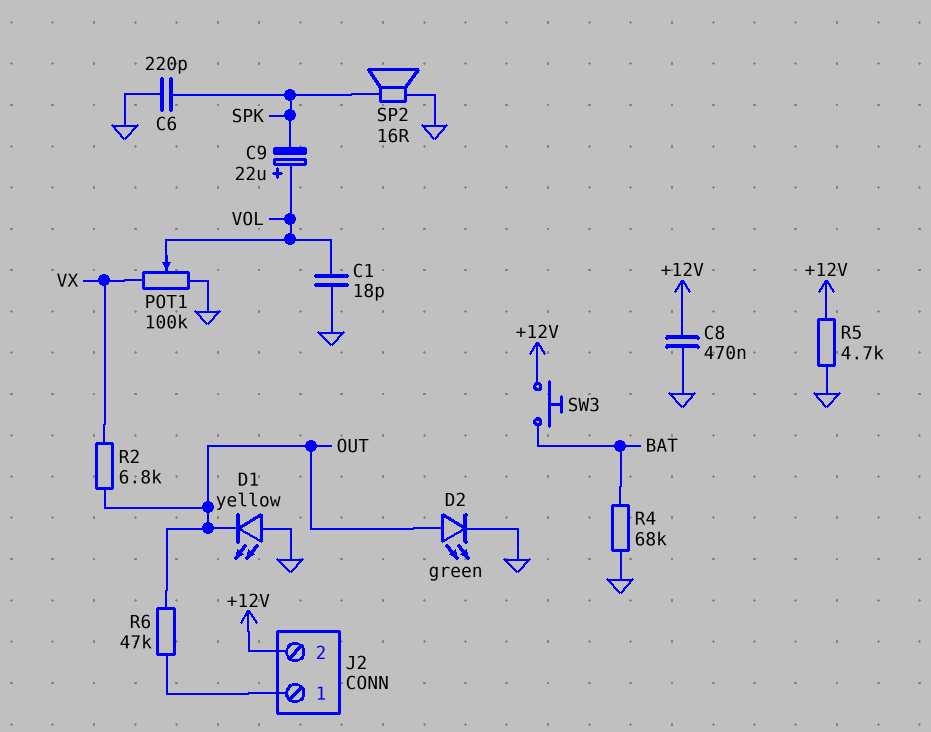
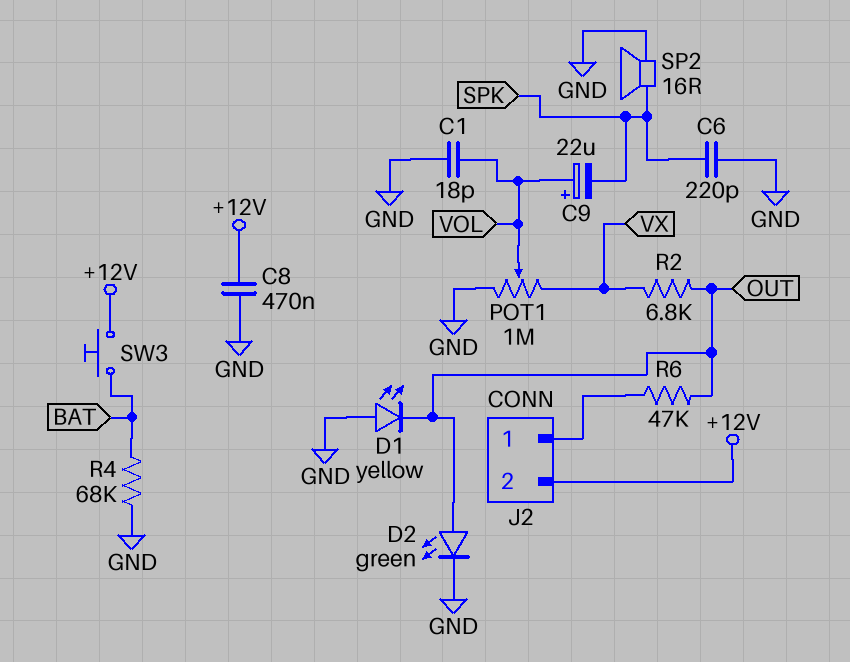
POT1: 100k (GND, VX, wiper VOL) -> 1M (GND, VX, wiper VOL)
R5: 4.7k (+12V, GND) -> none

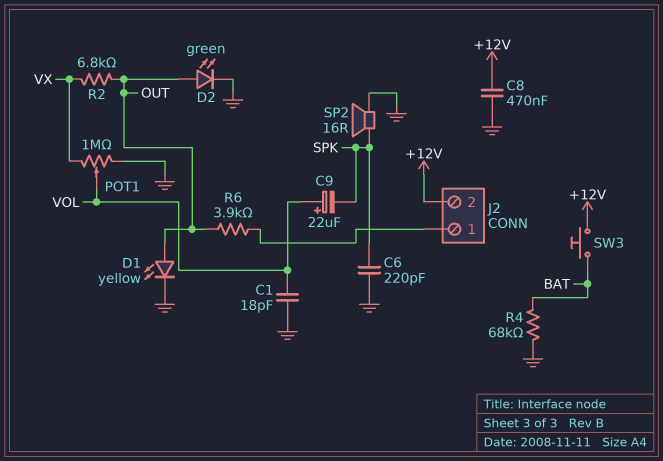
D1: LED yellow (A GND, K OUT) -> LED yellow (A OUT, K GND)
R6: 47k (J2/1, OUT) -> 3.9k (J2/1, OUT)

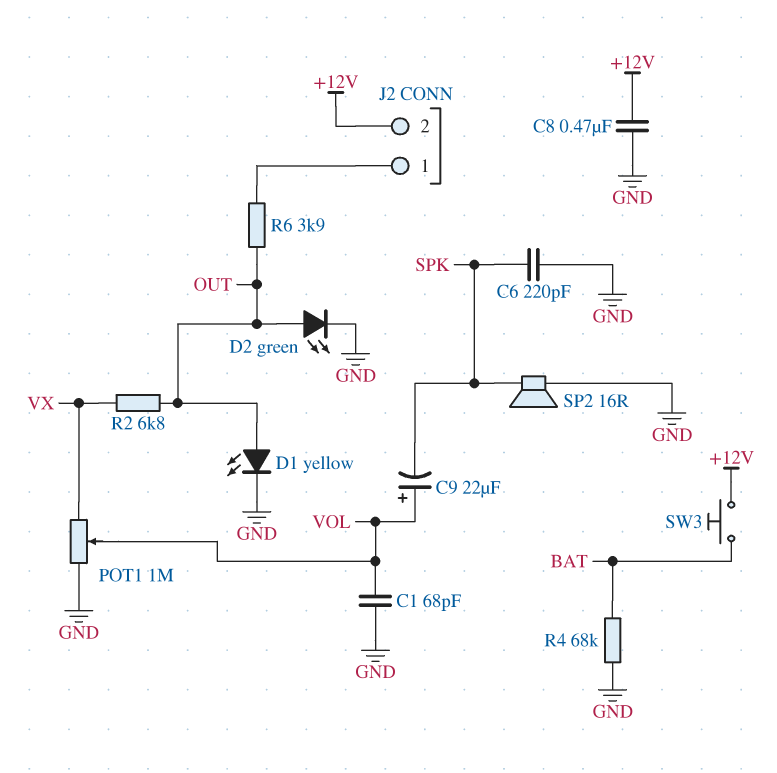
C1: 18pF (GND, VOL) -> 68pF (GND, VOL)

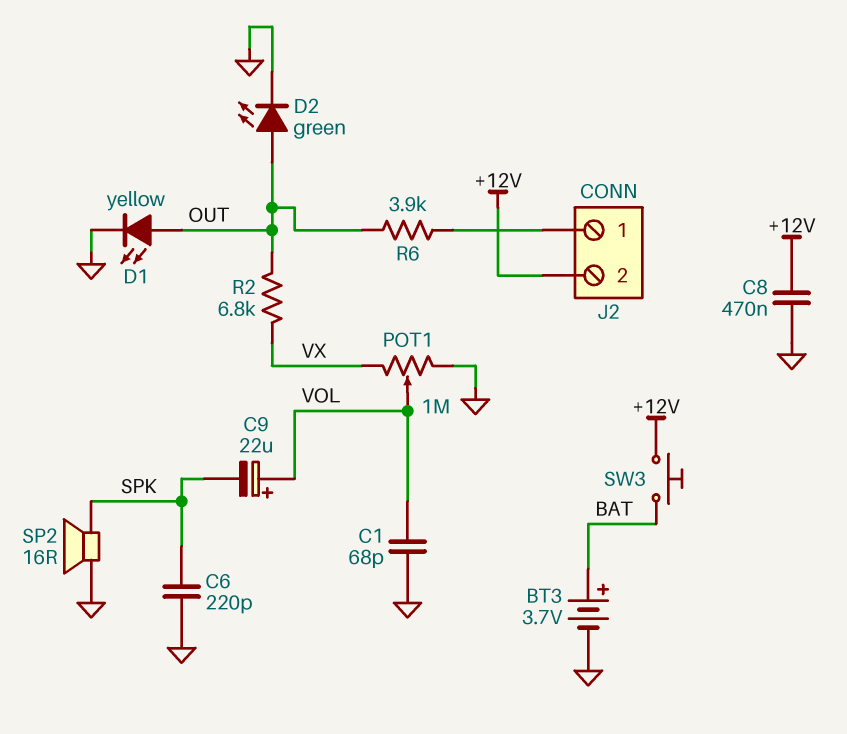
BT3: none -> 3.7V (plus BAT, minus GND)
R4: 68k (BAT, GND) -> none

